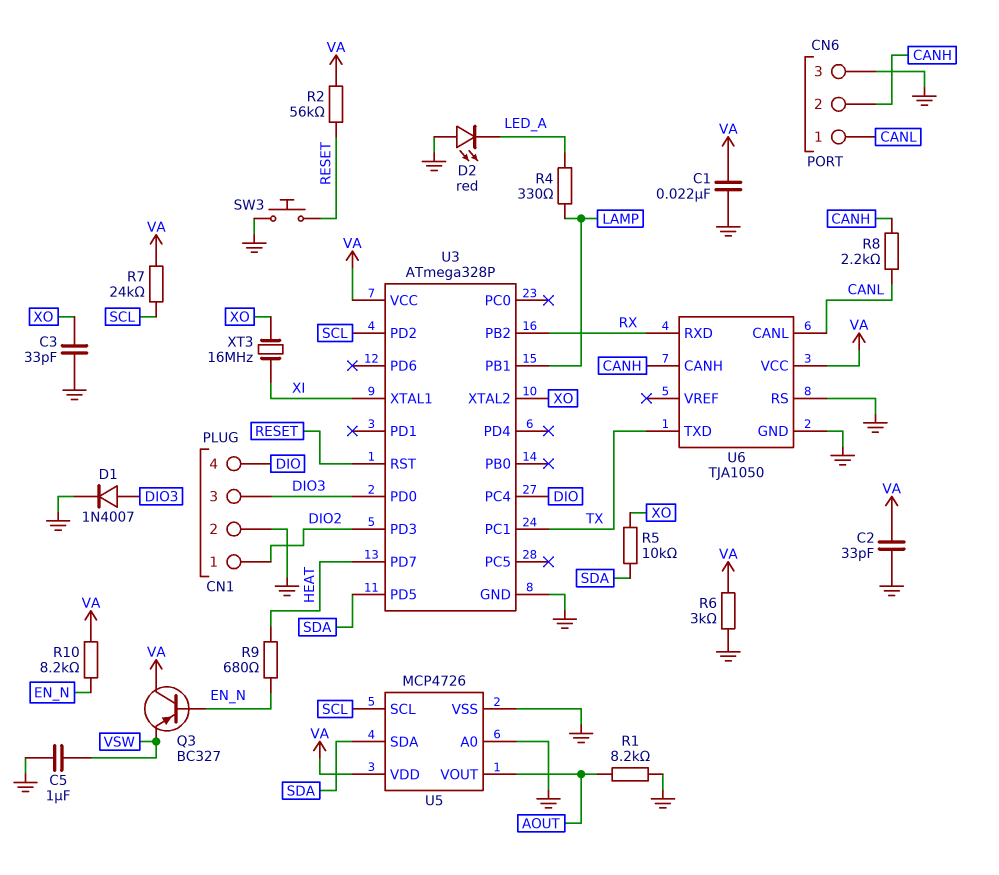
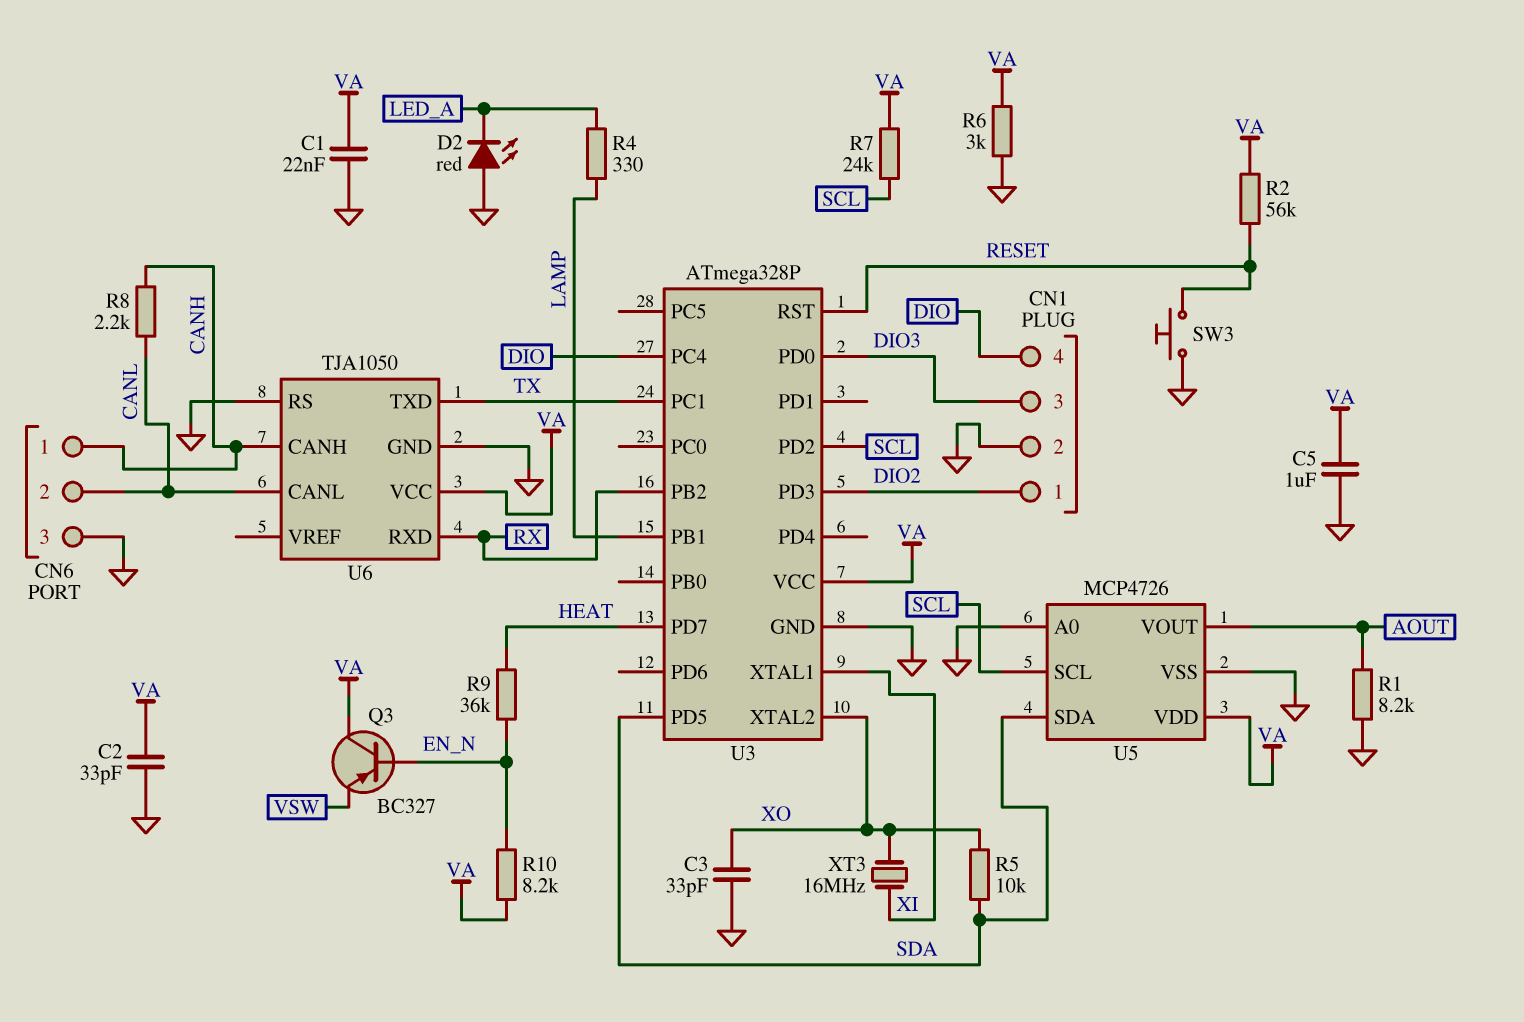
C5: 1uF (GND, VSW) -> 1uF (GND, VA)
CN6 pin 1: CANL -> CANH
CN6 pin 2: CANH -> CANL
D1: diode 1N4007 (A DIO3, K GND) -> none
R9: 680 (EN_N, HEAT) -> 36k (EN_N, HEAT)

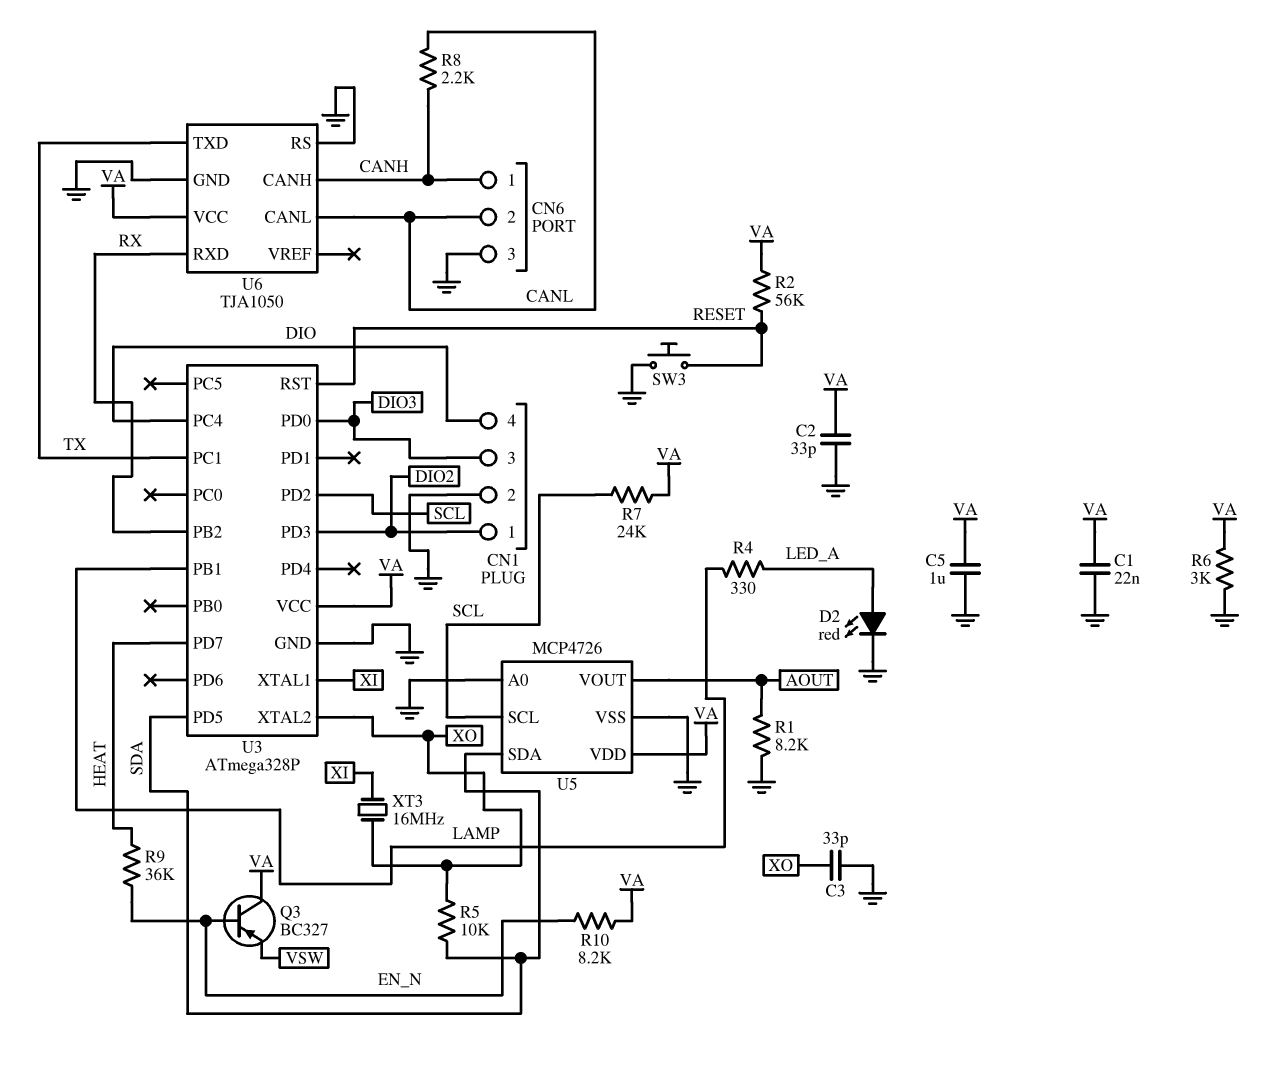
D2: LED red (A GND, K LED_A) -> LED red (A LED_A, K GND)

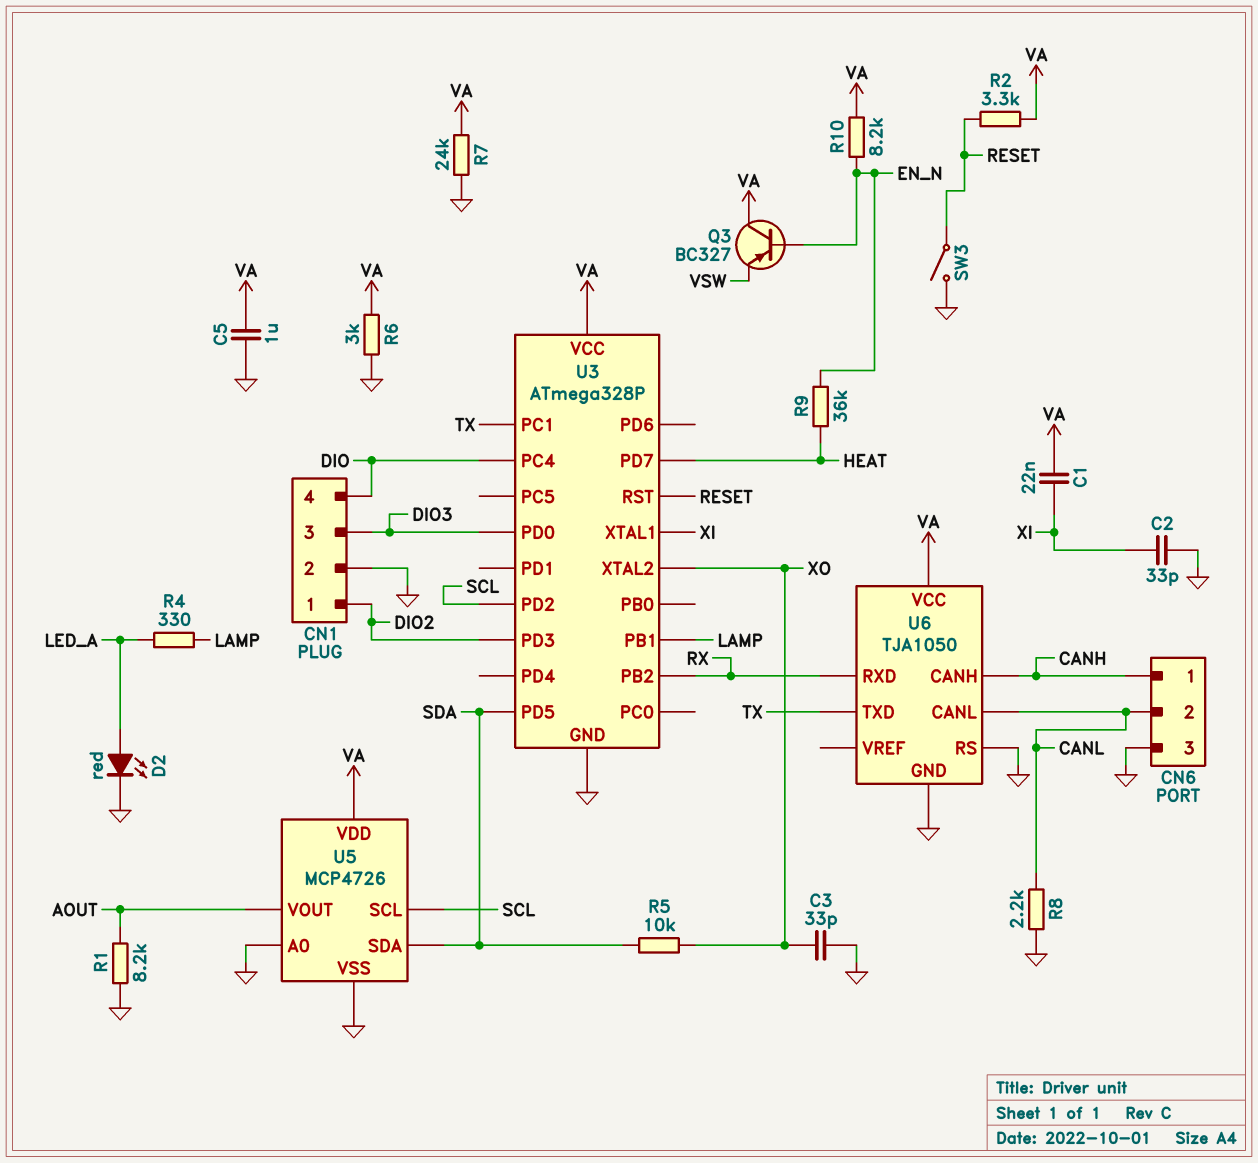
C1: 22nF (GND, VA) -> 22nF (VA, XI)
C2: 33pF (GND, VA) -> 33pF (GND, XI)
R2: 56k (RESET, VA) -> 3.3k (RESET, VA)
R7: 24k (SCL, VA) -> 24k (GND, VA)
R8: 2.2k (CANH, CANL) -> 2.2k (CANL, GND)
SW3: button (GND, RESET) -> switch (GND, RESET)
XT3: 16MHz (XI, XO) -> none

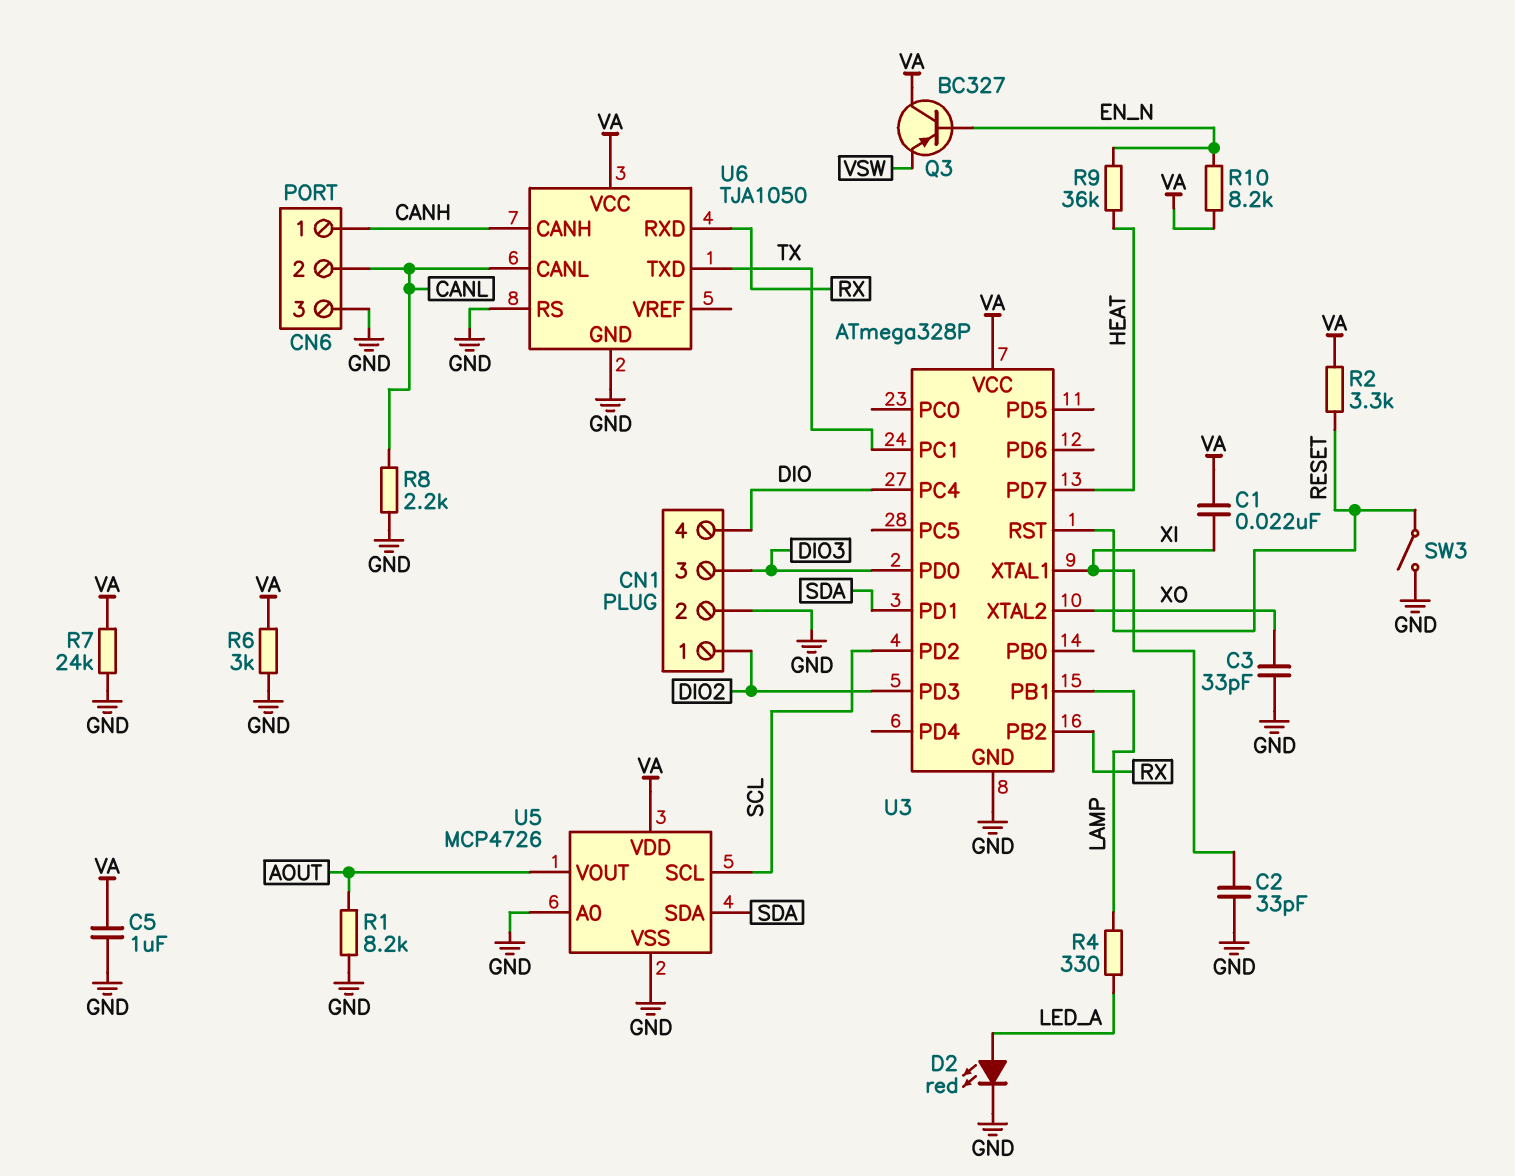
R5: 10k (SDA, XO) -> none
U3 pin PD1: none -> SDA
U3 pin PD5: SDA -> none

